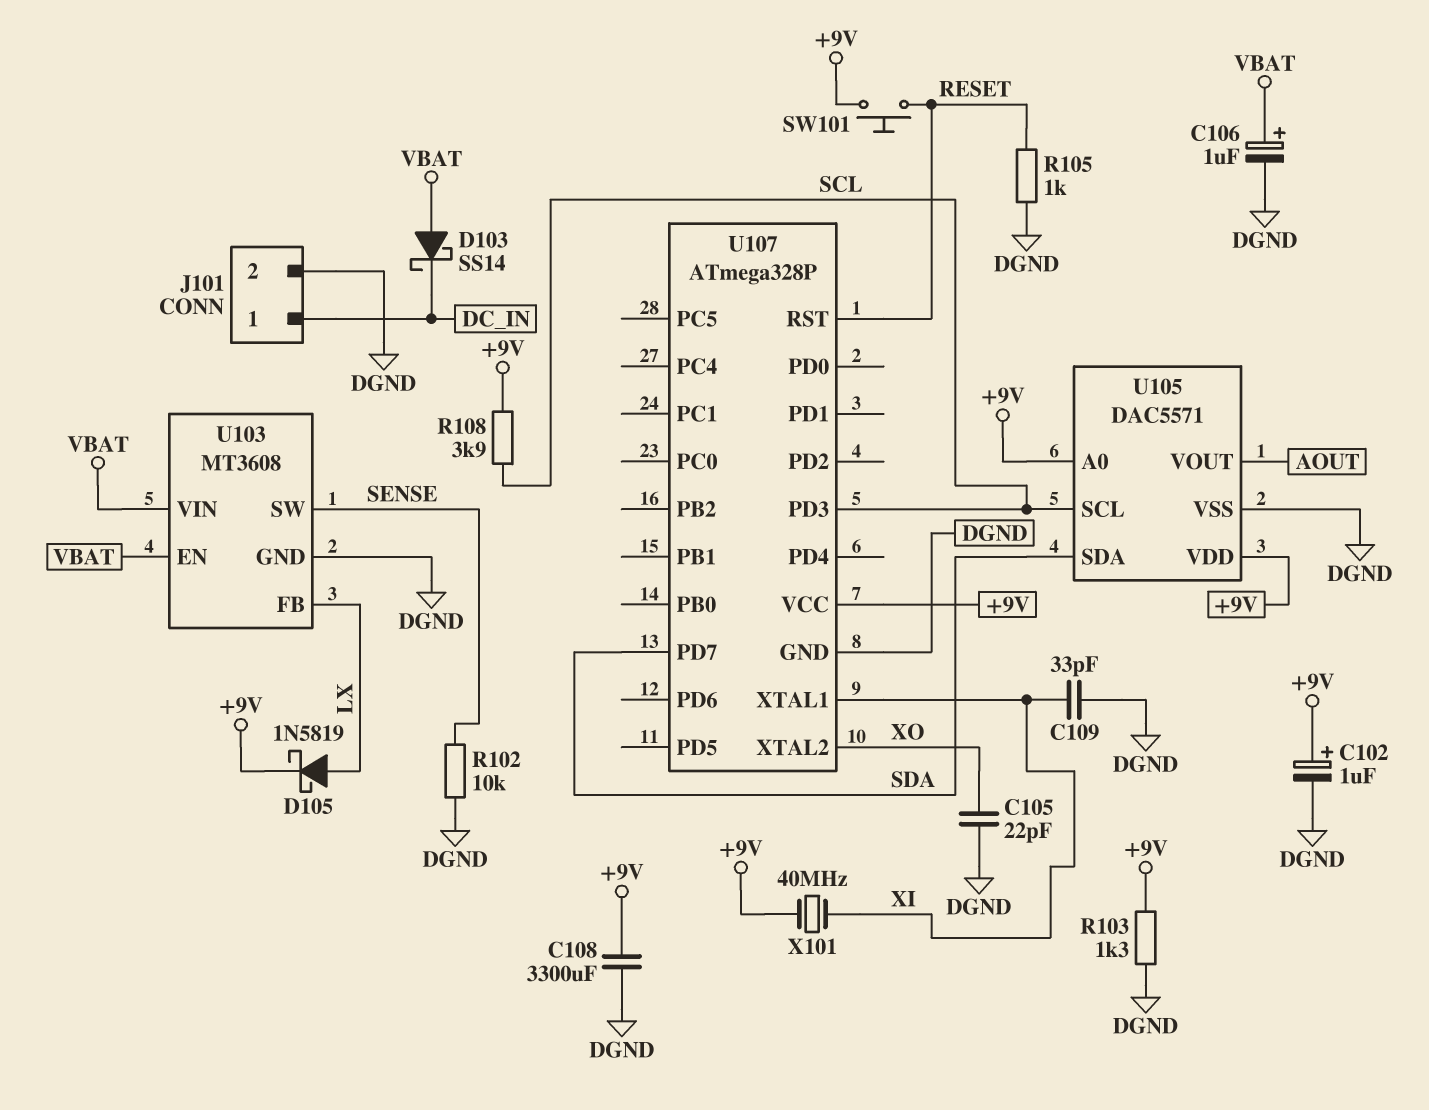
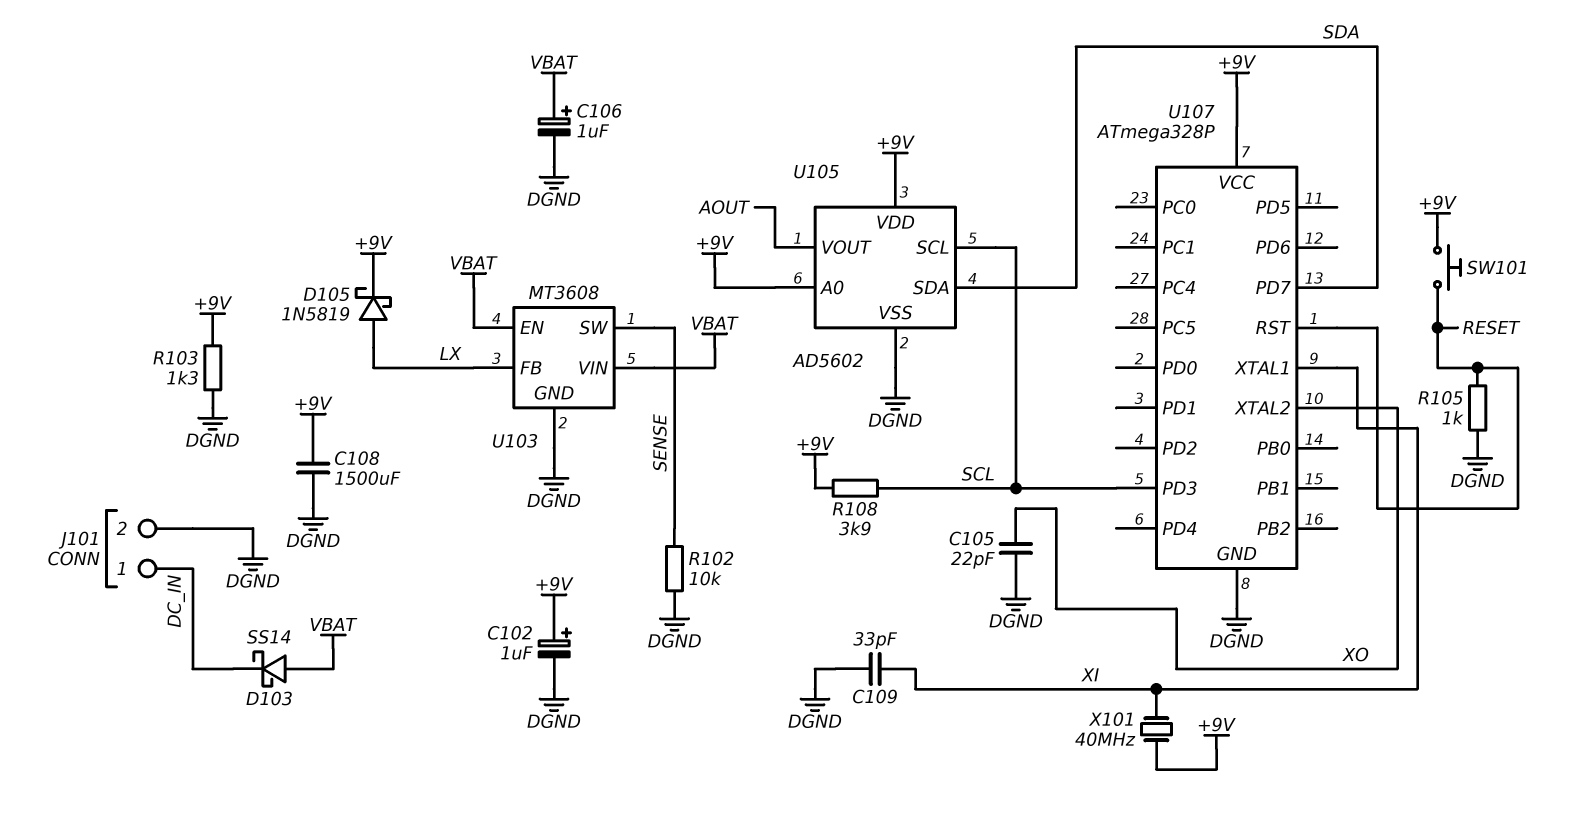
C108: 3300uF (+9V, DGND) -> 1500uF (+9V, DGND)
U105: DAC5571 -> AD5602

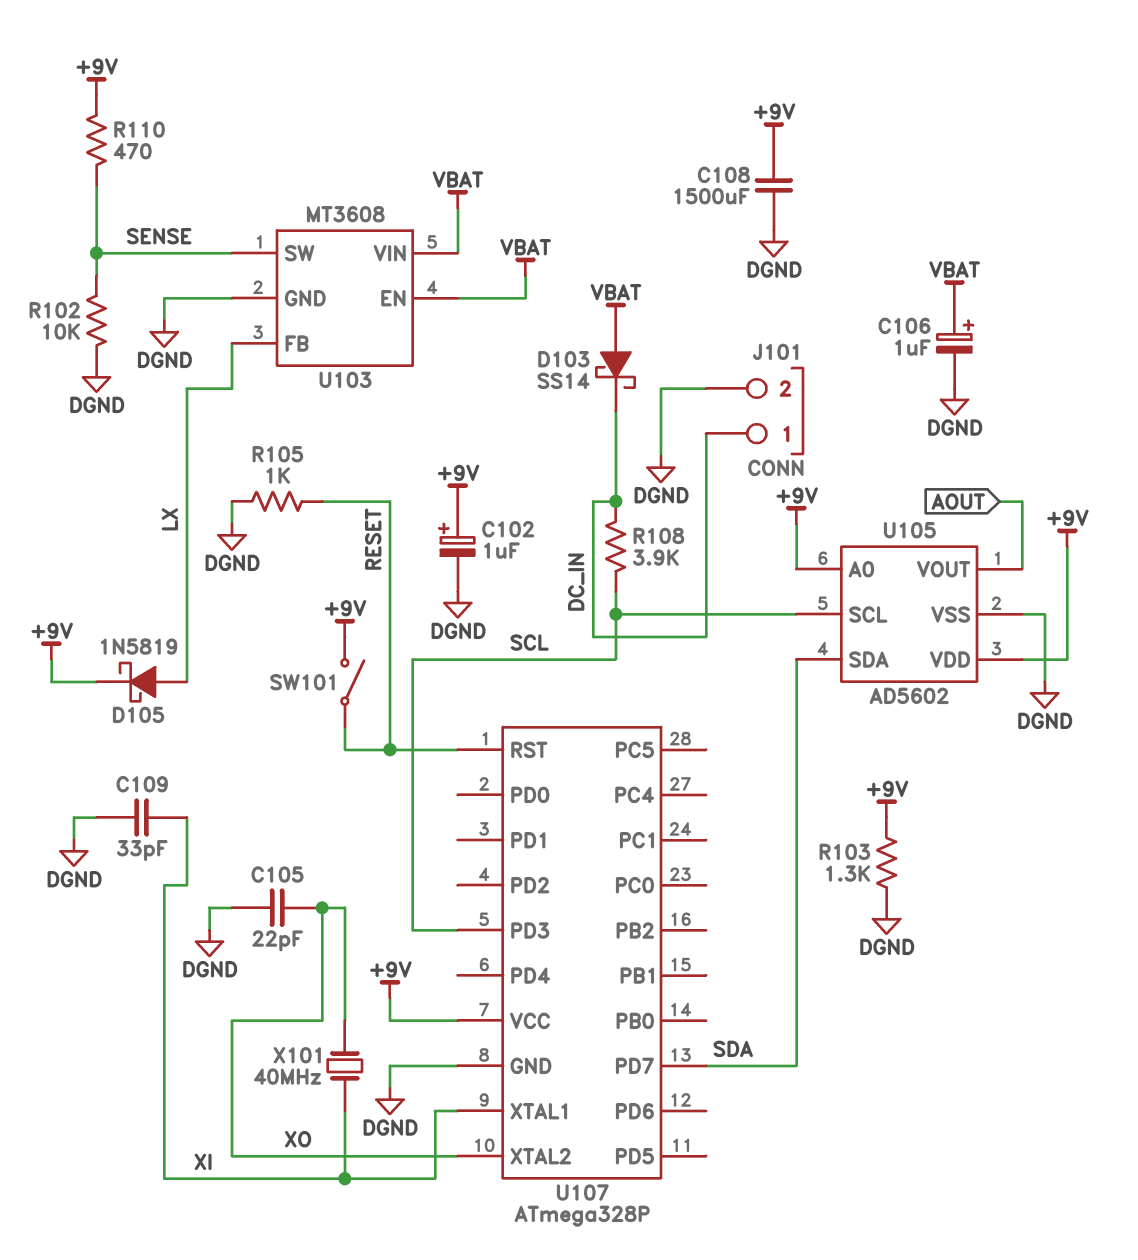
R108: 3.9k (+9V, SCL) -> 3.9k (DC_IN, SCL)
R110: none -> 470 (+9V, SENSE)
SW101: button (+9V, RESET) -> switch (+9V, RESET)
X101: 40MHz (+9V, XI) -> 40MHz (XI, XO)

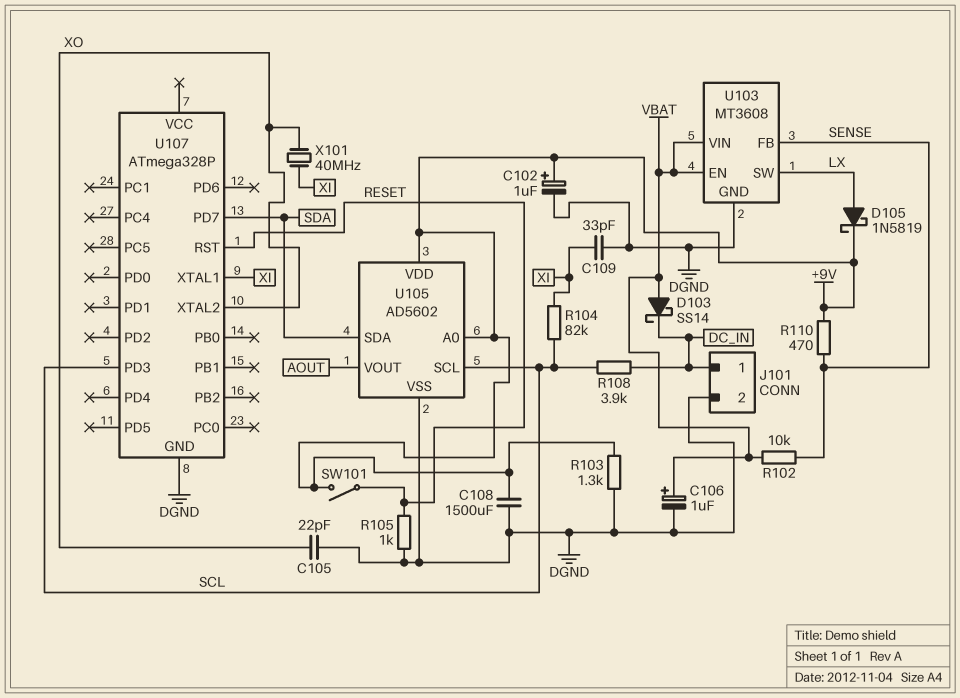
R102: 10k (DGND, SENSE) -> 10k (SENSE, VBAT)
R104: none -> 82k (SCL, XI)
U103 pin FB: LX -> SENSE
U103 pin SW: SENSE -> LX
U107 pin VCC: +9V -> none

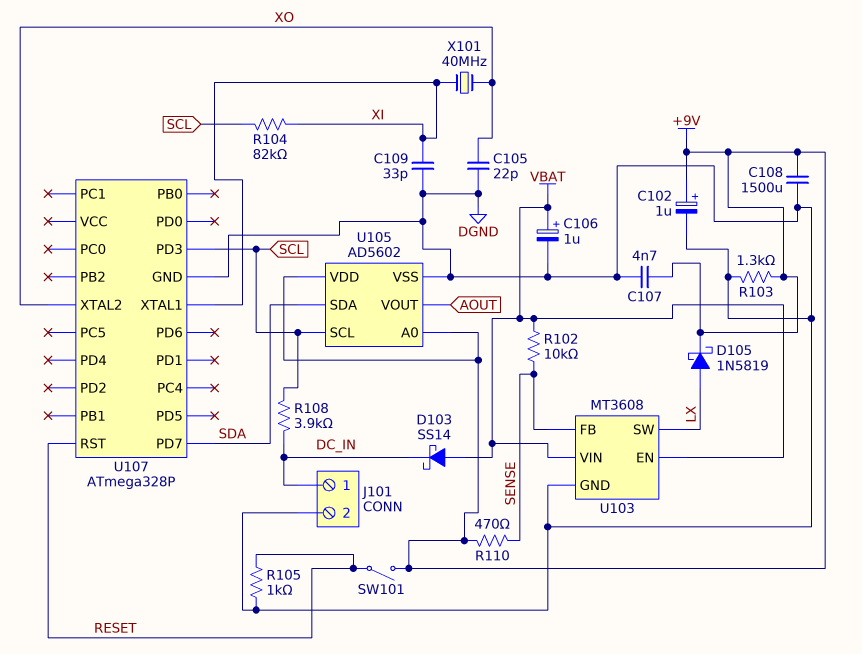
C107: none -> 4.7nF (+9V, DGND)

